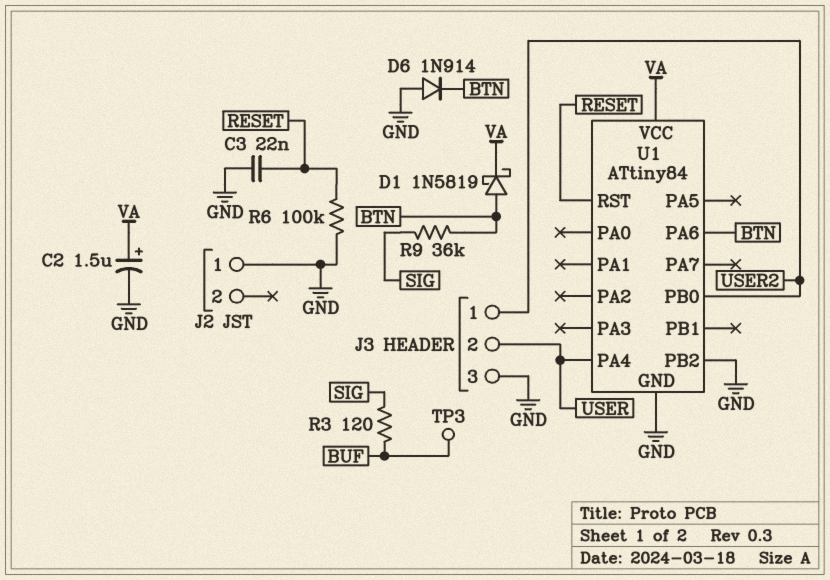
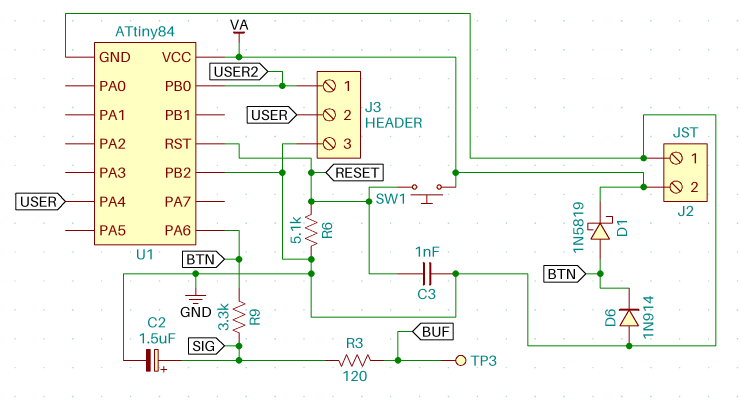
C2: 1.5uF (plus VA, minus GND) -> 1.5uF (plus SIG, minus GND)
C3: 22nF (GND, RESET) -> 1nF (GND, RESET)
J2 pin 2: none -> VA
R6: 100k (GND, RESET) -> 5.1k (GND, RESET)
R9: 36k (BTN, SIG) -> 3.3k (BTN, SIG)
SW1: none -> button (RESET, VA)

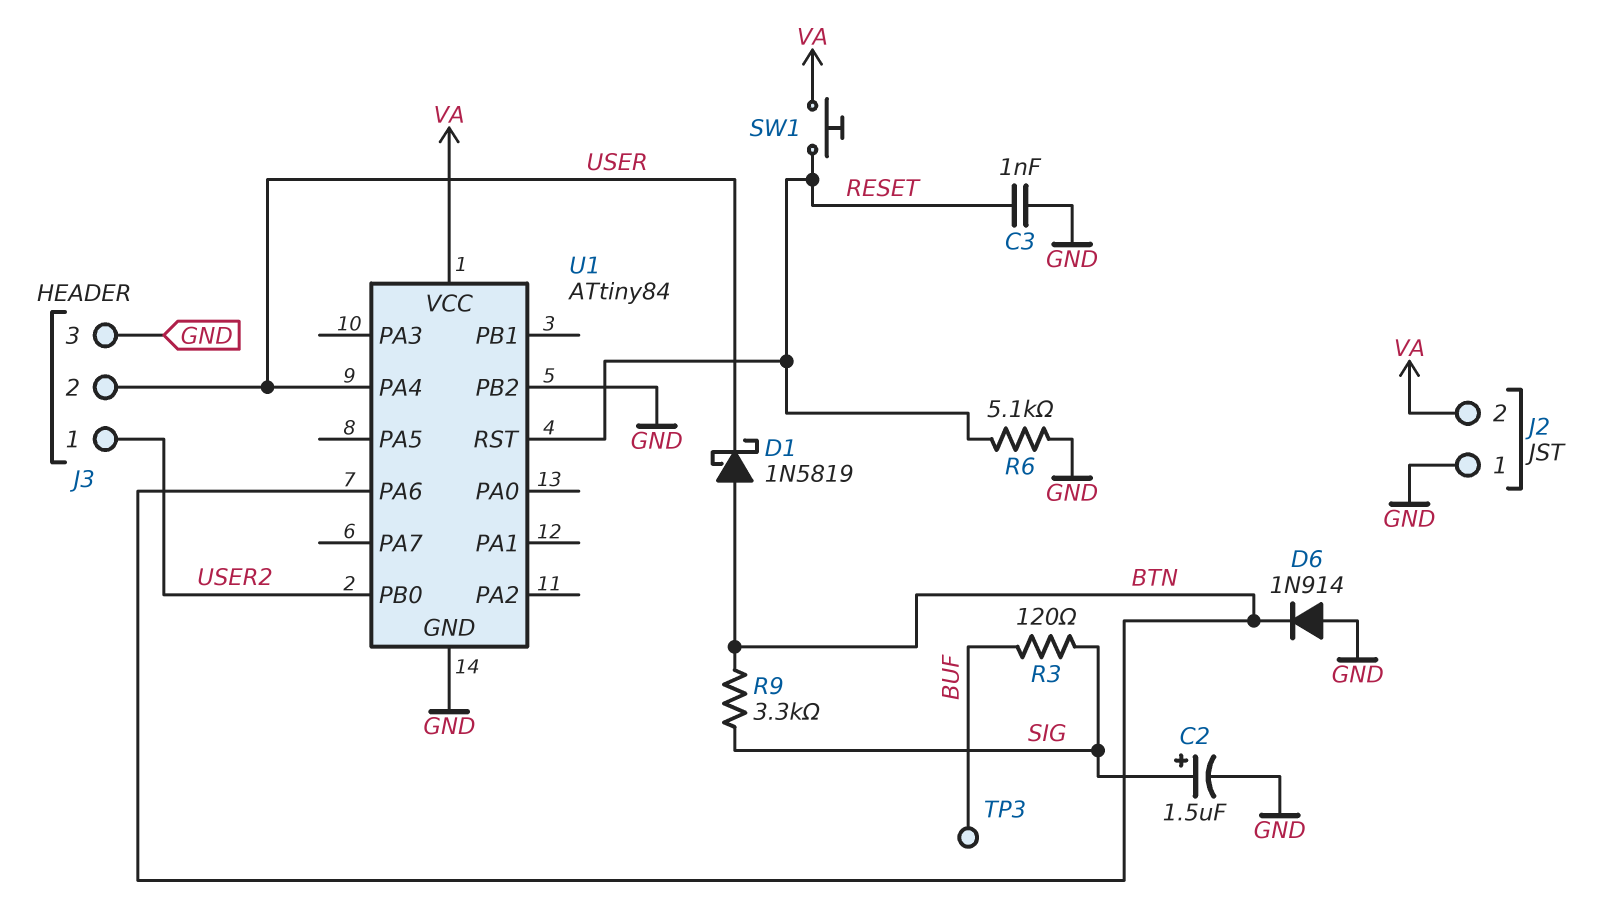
D1: schottky 1N5819 (A BTN, K VA) -> schottky 1N5819 (A BTN, K USER)

